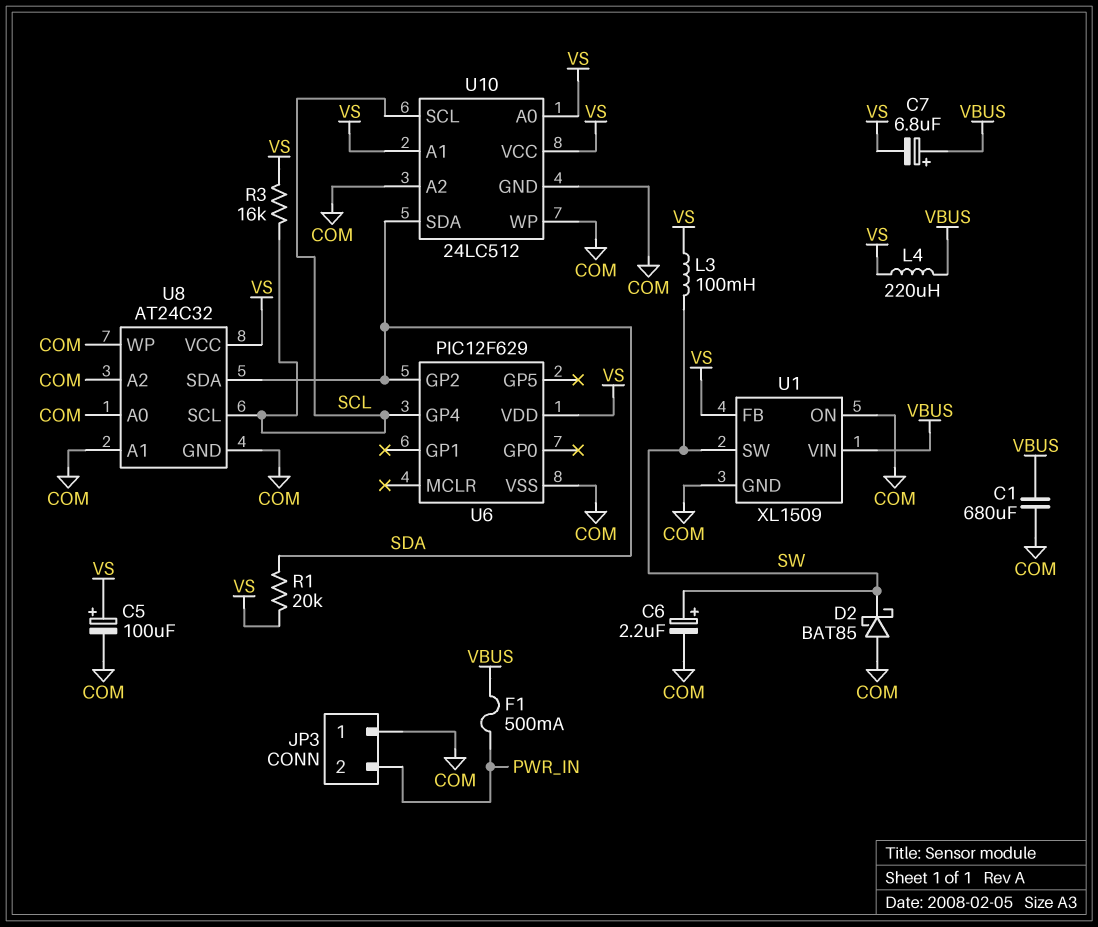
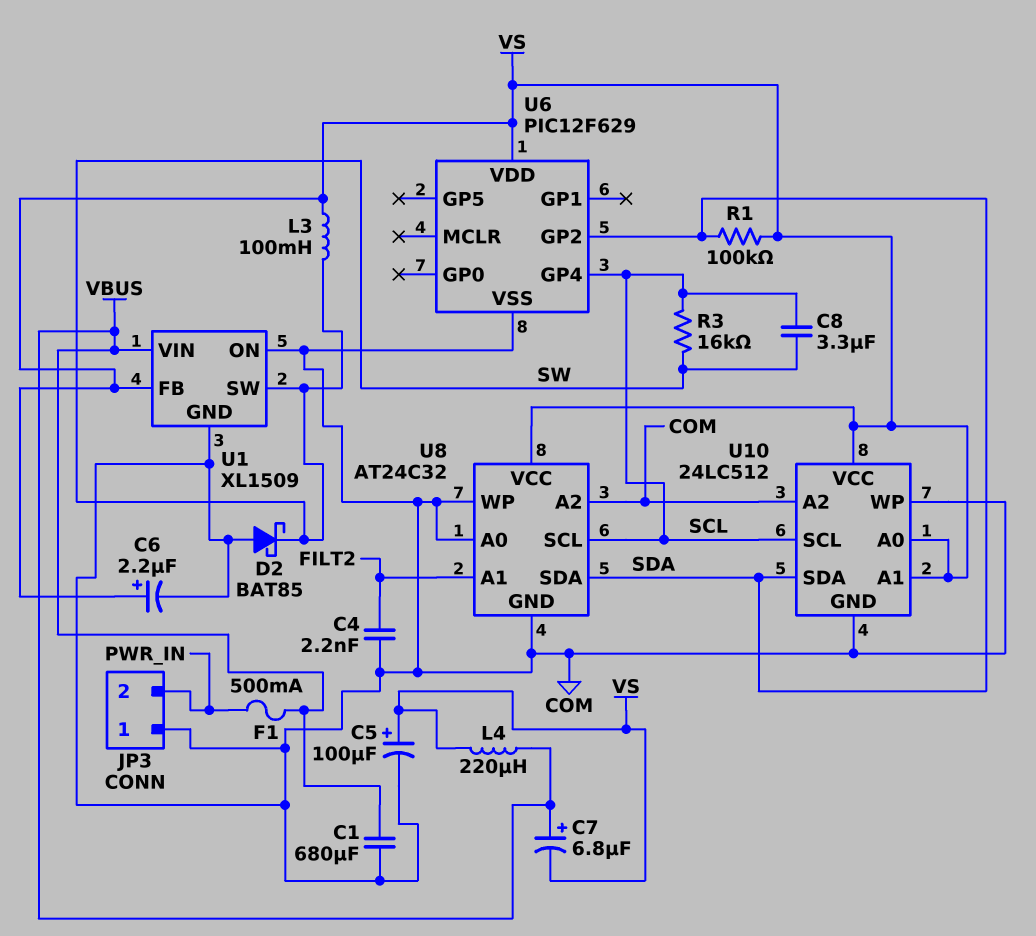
C4: none -> 2.2nF (COM, FILT2)
C6: 2.2uF (plus SW, minus COM) -> 2.2uF (plus VS, minus COM)
C8: none -> 3.3uF (SCL, SW)
R1: 20k (SDA, VS) -> 100k (SDA, VS)
R3: 16k (SCL, VS) -> 16k (SCL, SW)
U8 pin A1: COM -> FILT2

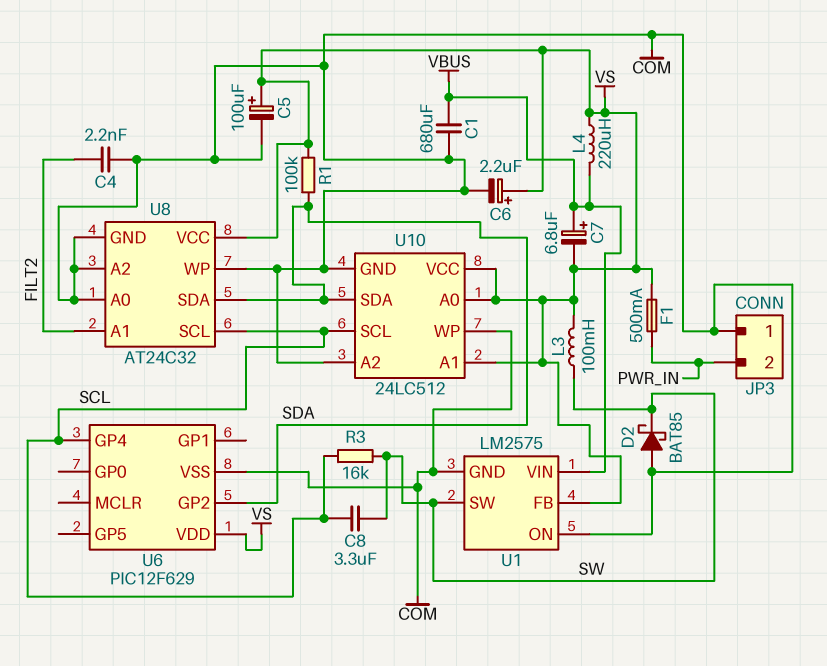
F1: 500mA (PWR_IN, VBUS) -> 500mA (PWR_IN, VS)
U1: XL1509 -> LM2575

